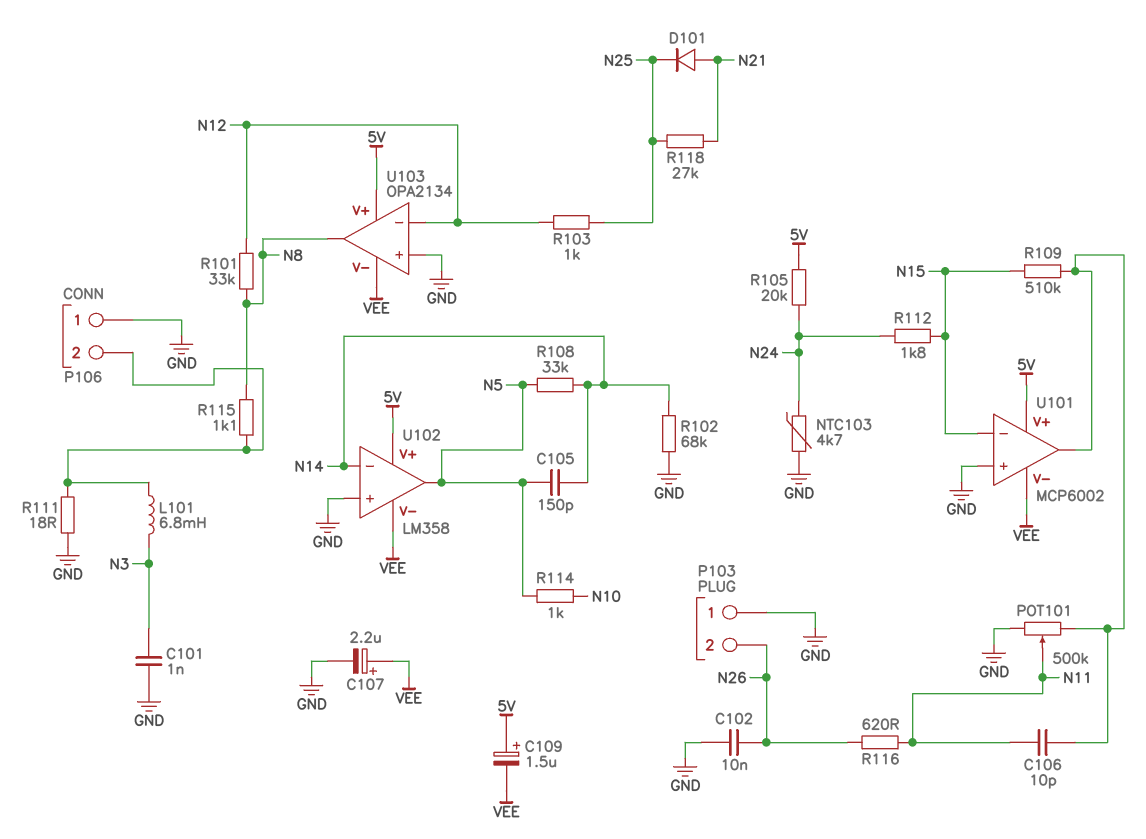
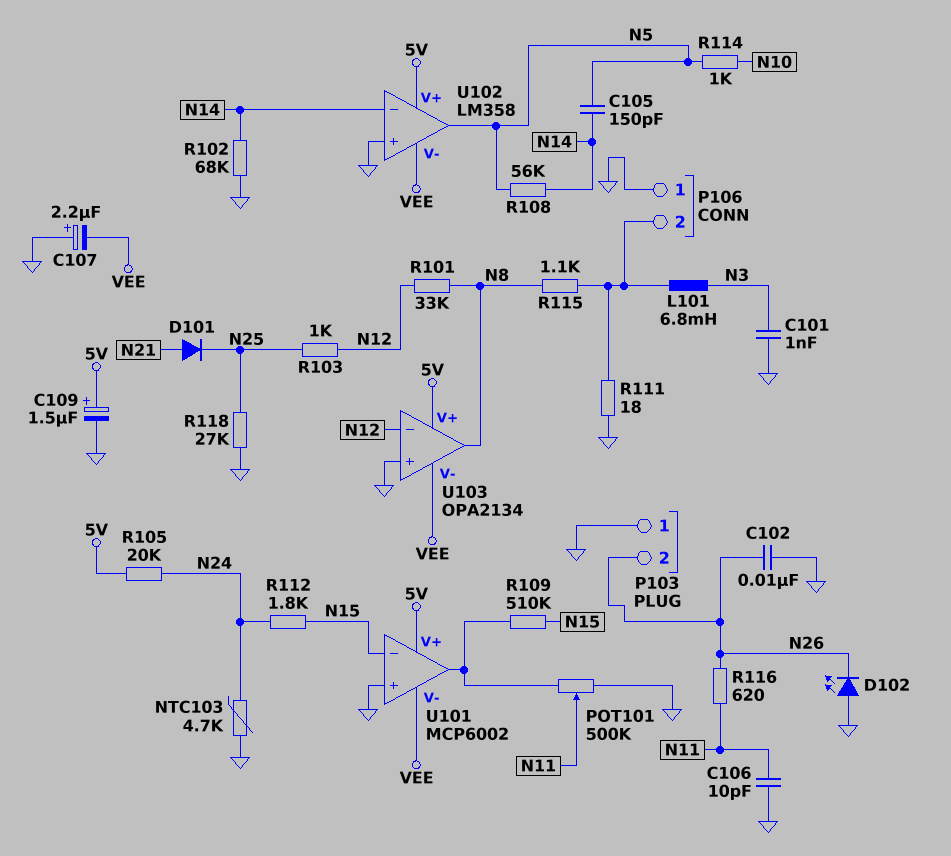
C106: 10pF (N11, U101/out) -> 10pF (GND, N11)
C107: 2.2uF (plus VEE, minus GND) -> 2.2uF (plus GND, minus VEE)
C109: 1.5uF (plus 5V, minus VEE) -> 1.5uF (plus 5V, minus GND)
D102: none -> LED (A GND, K N26)
R108: 33k (N5, N14) -> 56k (N5, N14)
R118: 27k (N21, N25) -> 27k (GND, N25)

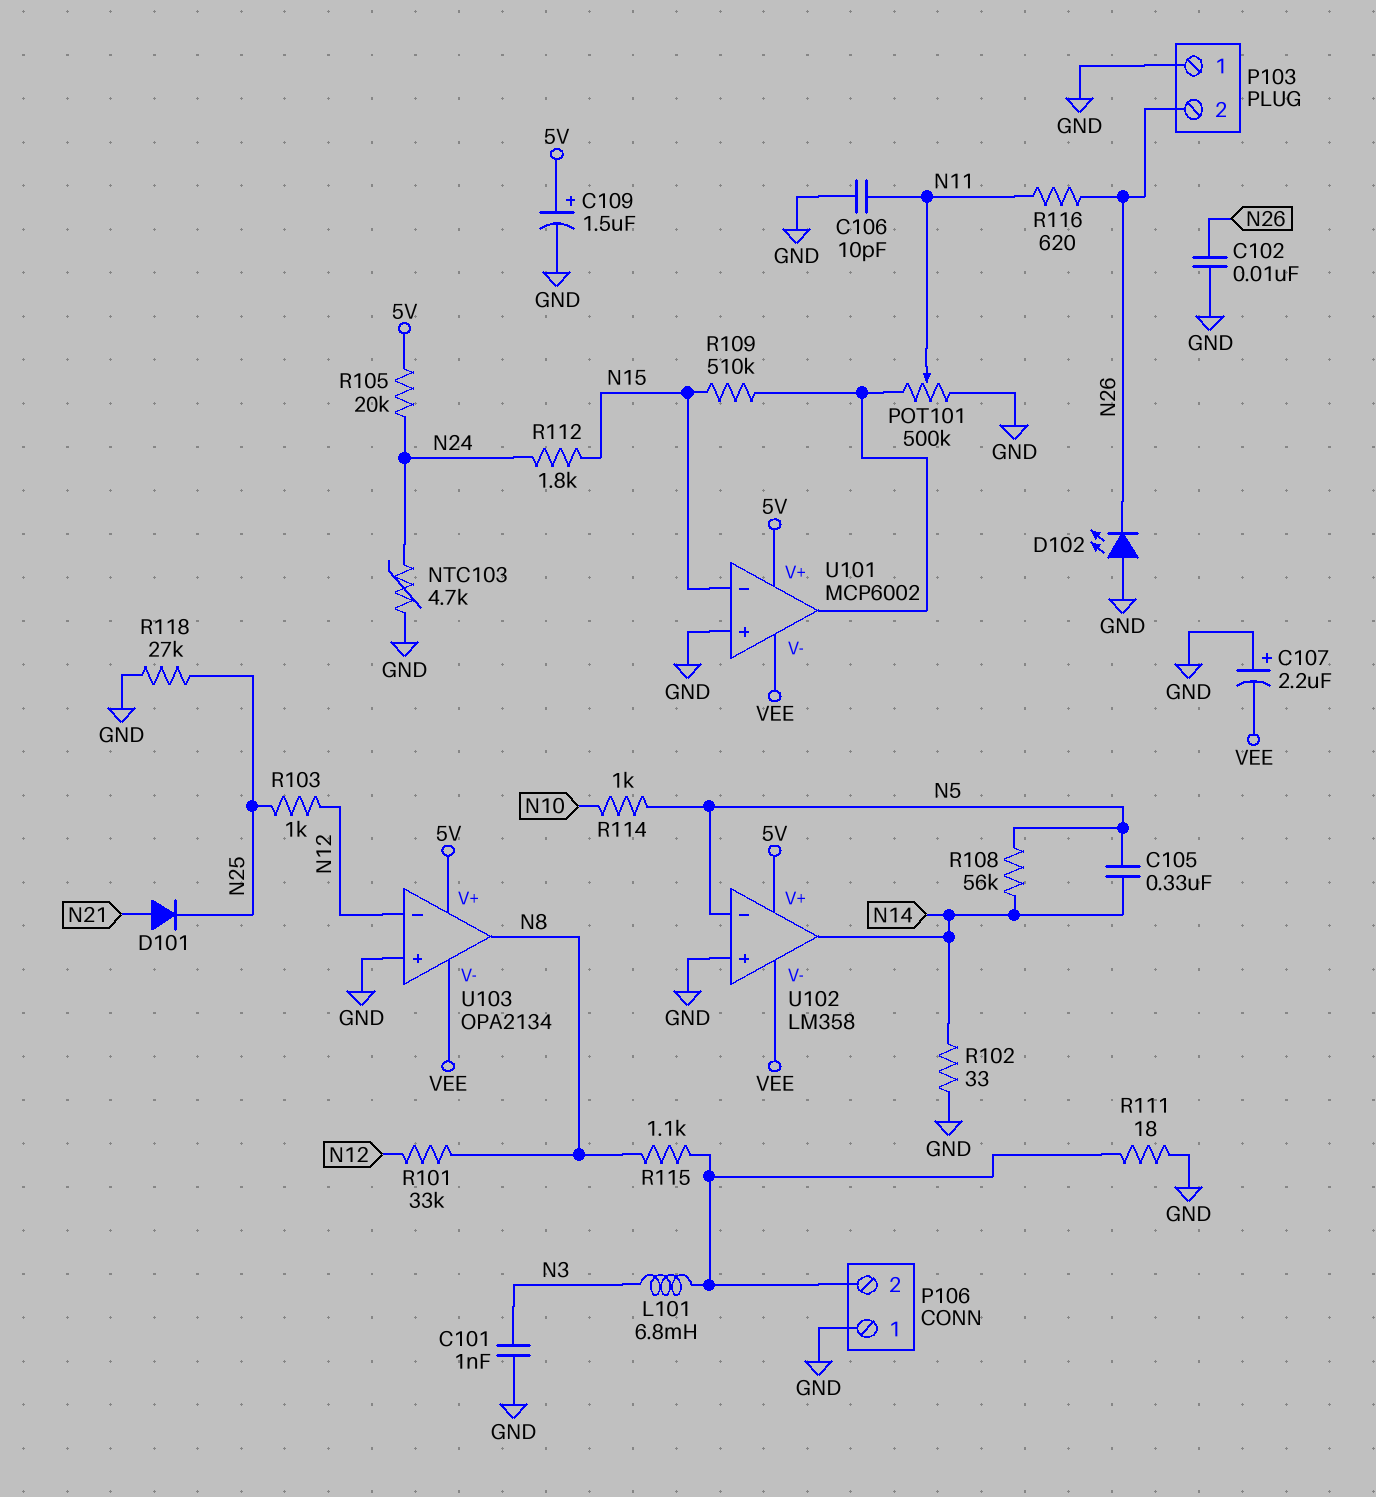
C105: 150pF (N5, N14) -> 330nF (N5, N14)
R102: 68k (GND, N14) -> 33 (GND, N14)
U102 pin in-: N14 -> N5
U102 pin out: N5 -> N14

